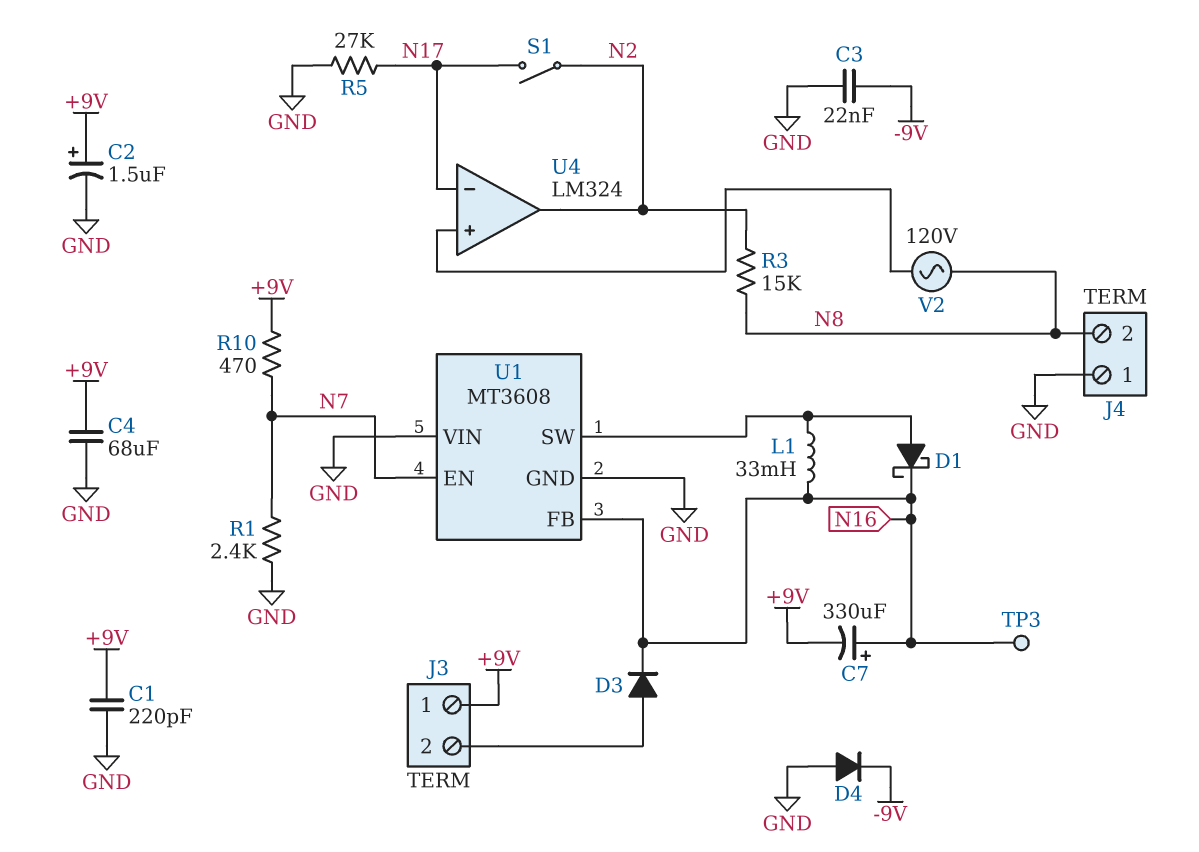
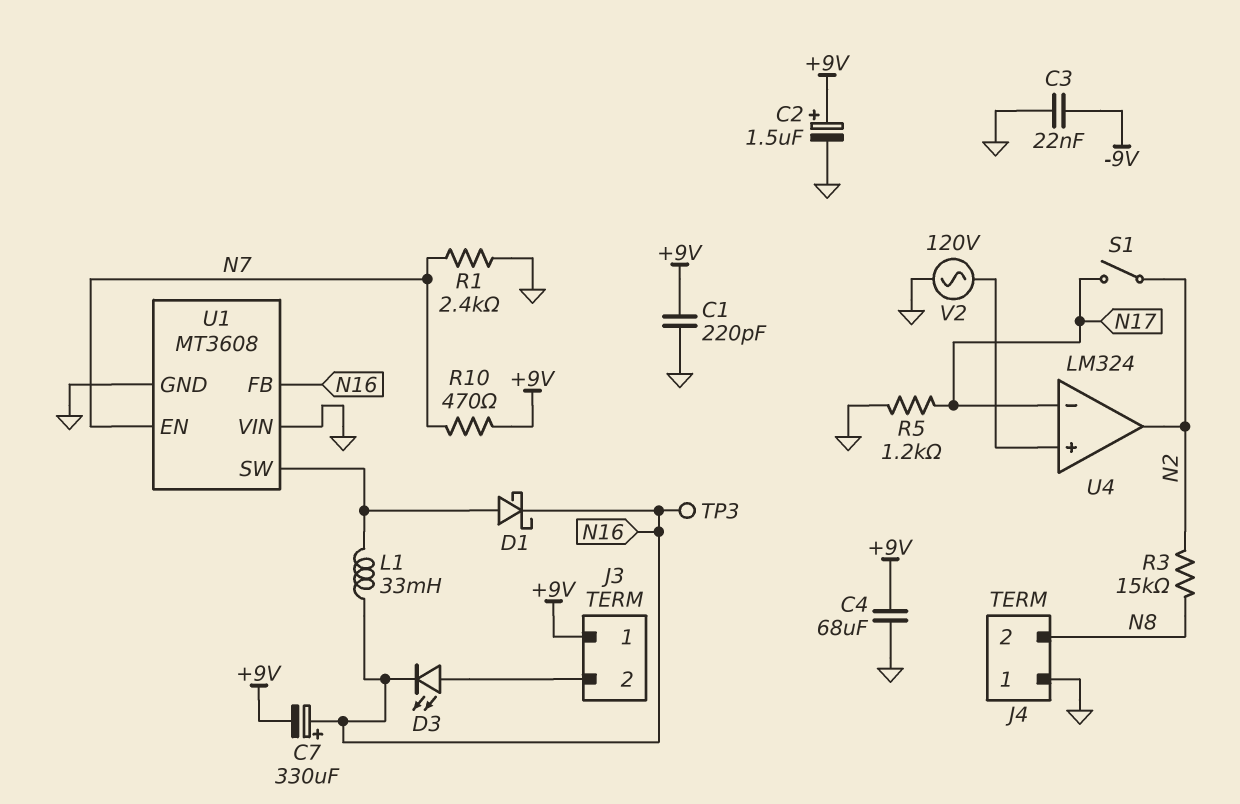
D3: diode (A J3/2, K N16) -> LED (A J3/2, K N16)
D4: diode (A GND, K -9V) -> none
R5: 27k (GND, N17) -> 1.2k (GND, N17)
V2: AC 120V (N8, U4/in+) -> AC 120V (GND, U4/in+)

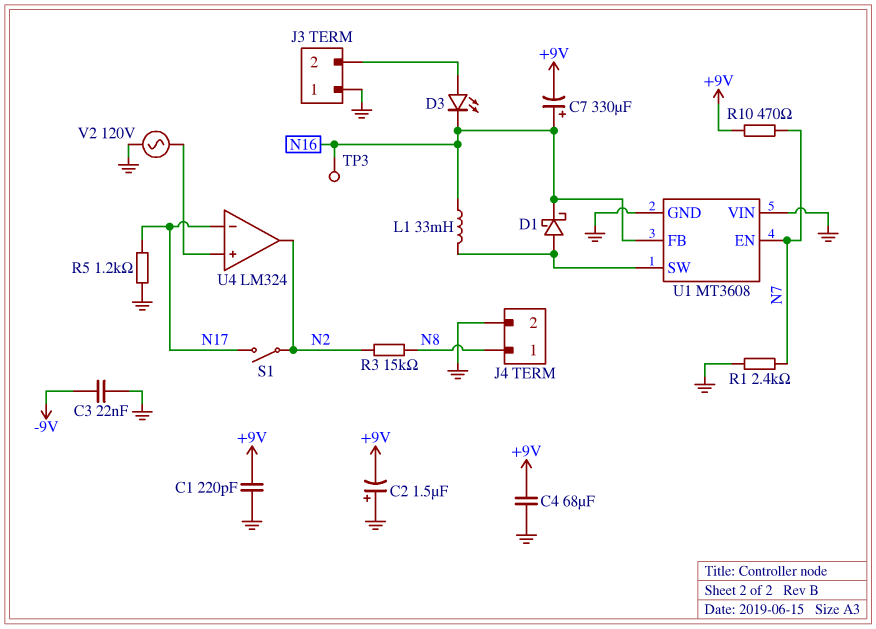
C2: 1.5uF (plus +9V, minus GND) -> 1.5uF (plus GND, minus +9V)
J3 pin 1: +9V -> GND
J4 pin 1: GND -> N8
J4 pin 2: N8 -> GND

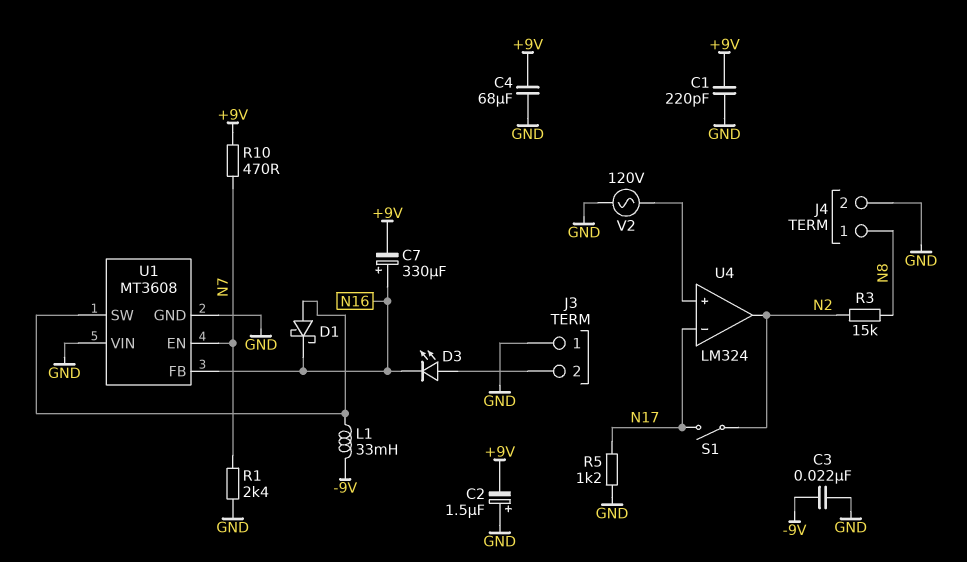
L1: 33mH (N16, U1/SW) -> 33mH (-9V, U1/SW)
TP3: test point (N16) -> none

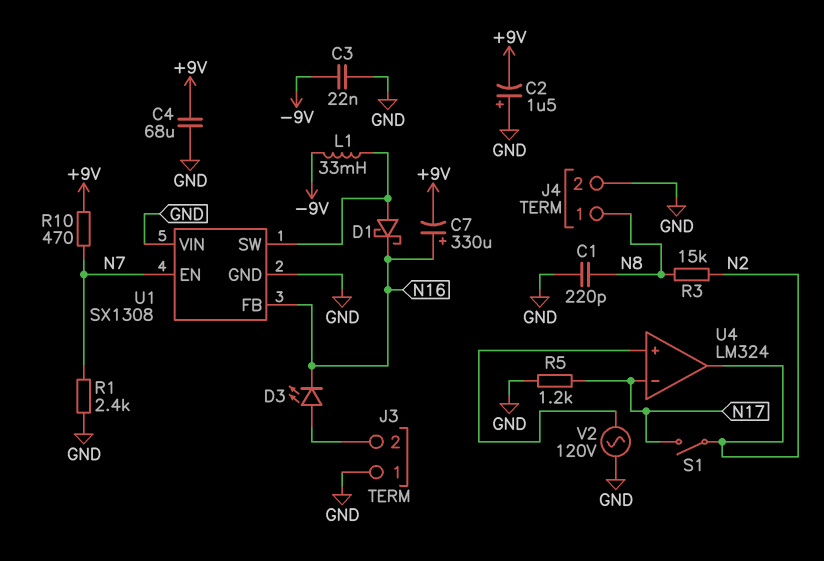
C1: 220pF (+9V, GND) -> 220pF (GND, N8)
U1: MT3608 -> SX1308

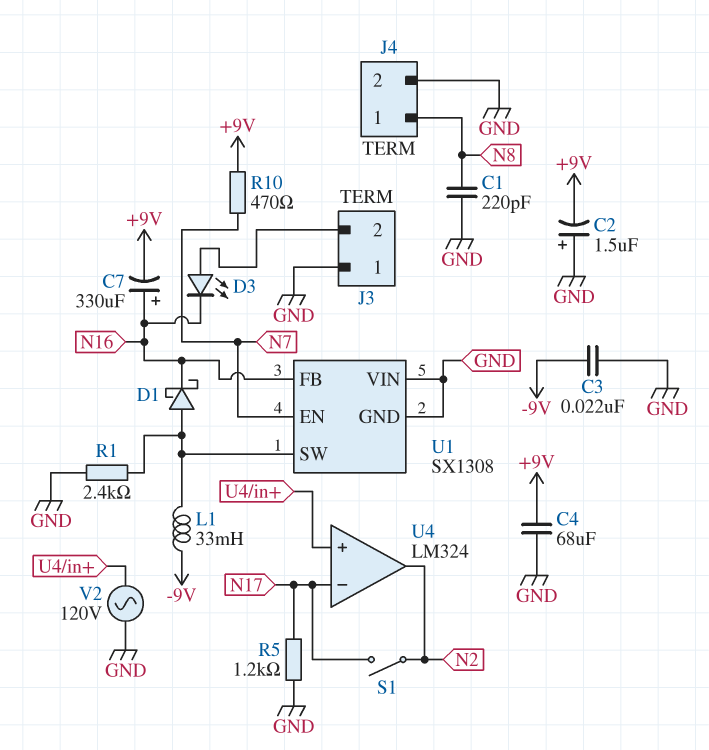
R1: 2.4k (GND, N7) -> 2.4k (GND, U1/SW)
R3: 15k (N2, N8) -> none

